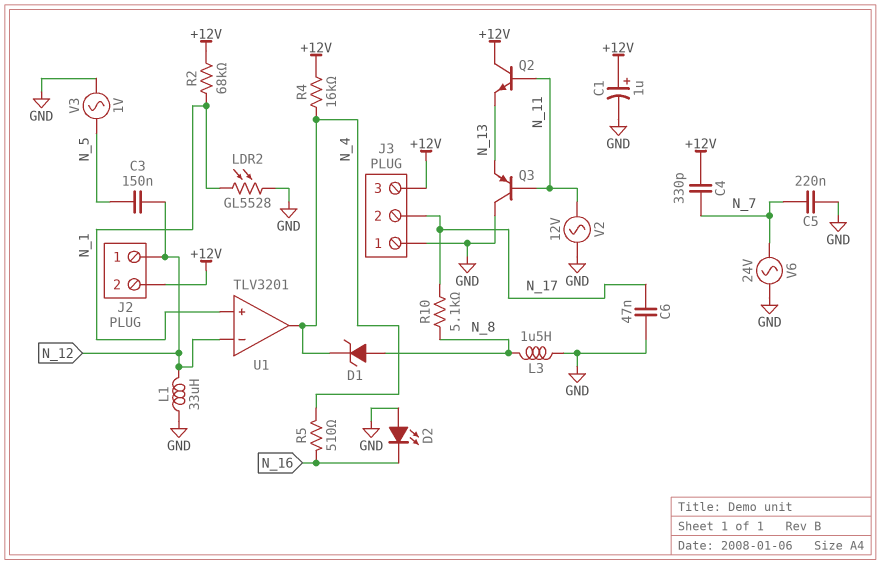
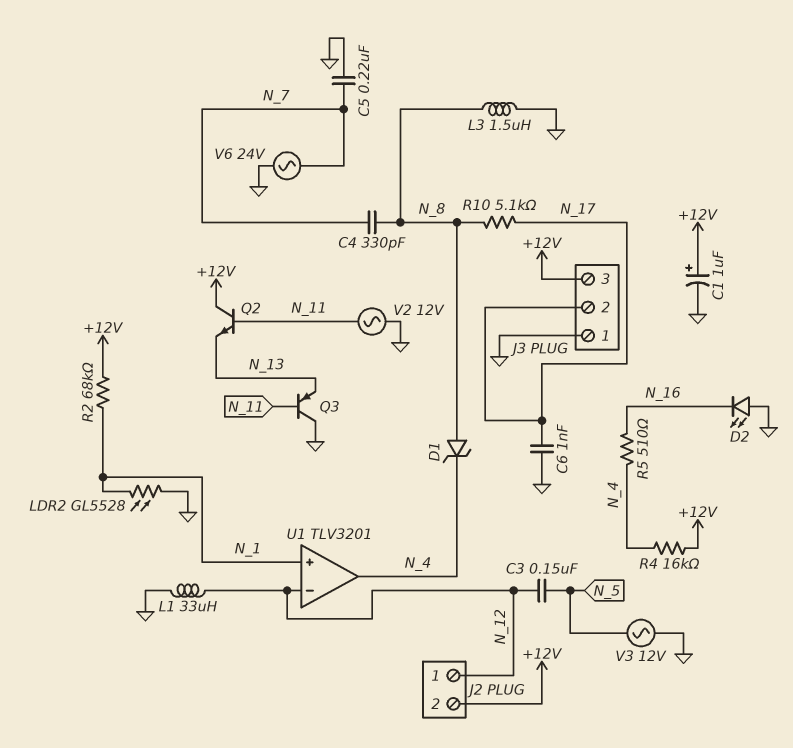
C4: 330pF (+12V, N_7) -> 330pF (N_7, N_8)
C6: 47nF (GND, N_17) -> 1nF (GND, N_17)
V3: AC 1V (GND, N_5) -> AC 12V (GND, N_5)

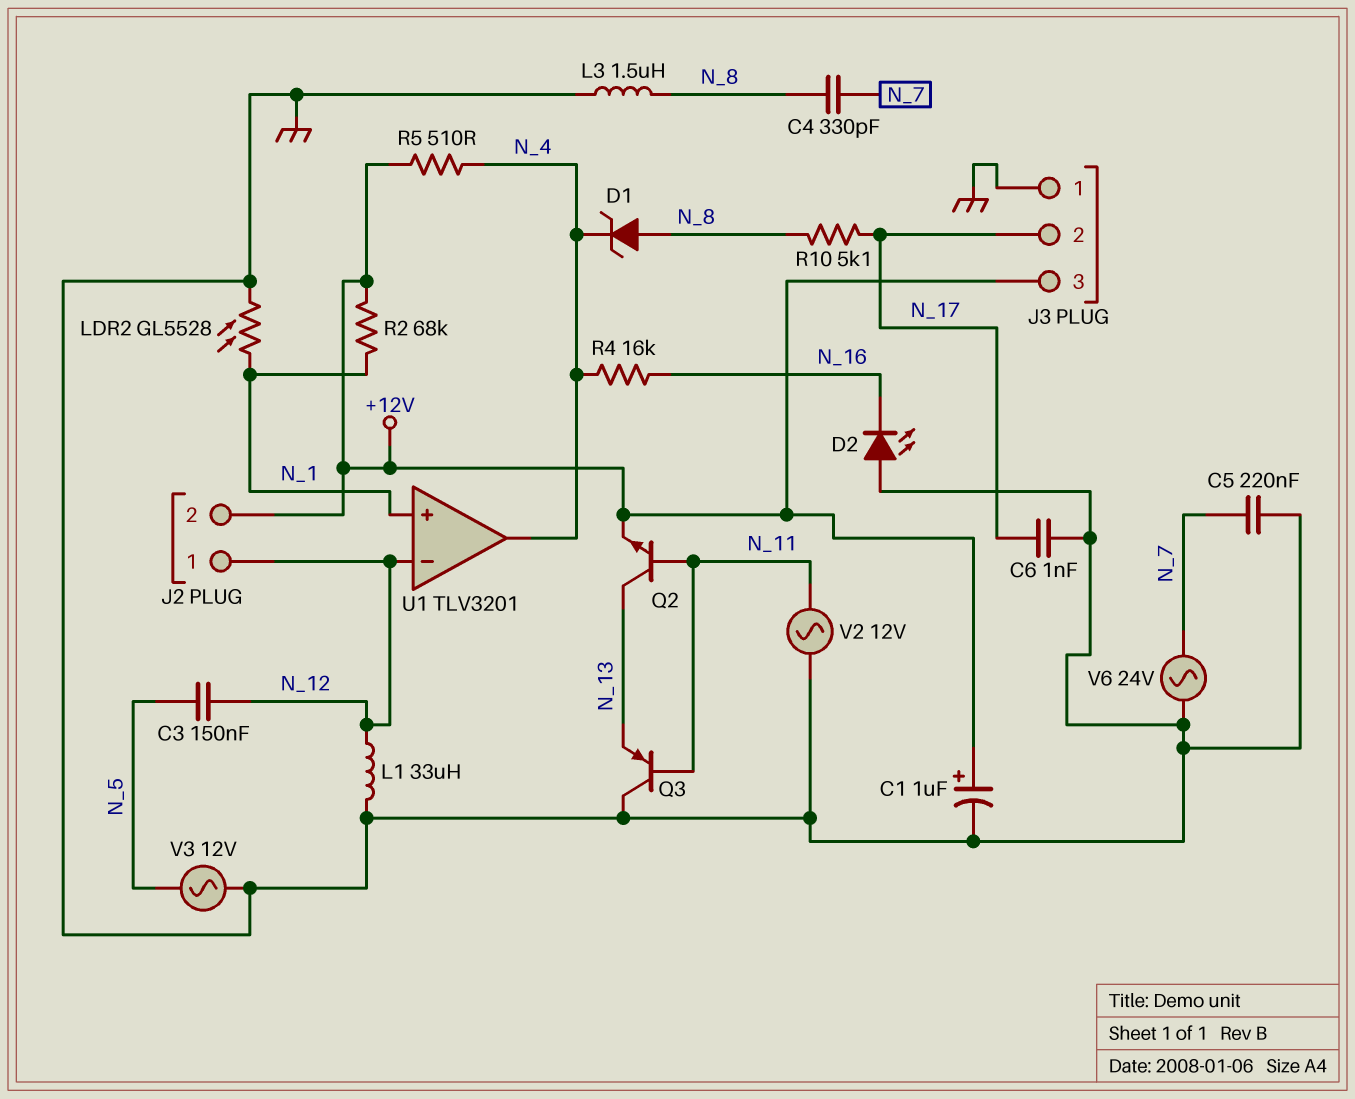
Q2: NPN (B N_11, C +12V, E N_13) -> NPN (B N_11, C N_13, E +12V)
R4: 16k (+12V, N_4) -> 16k (N_4, N_16)
R5: 510 (N_4, N_16) -> 510 (+12V, N_4)

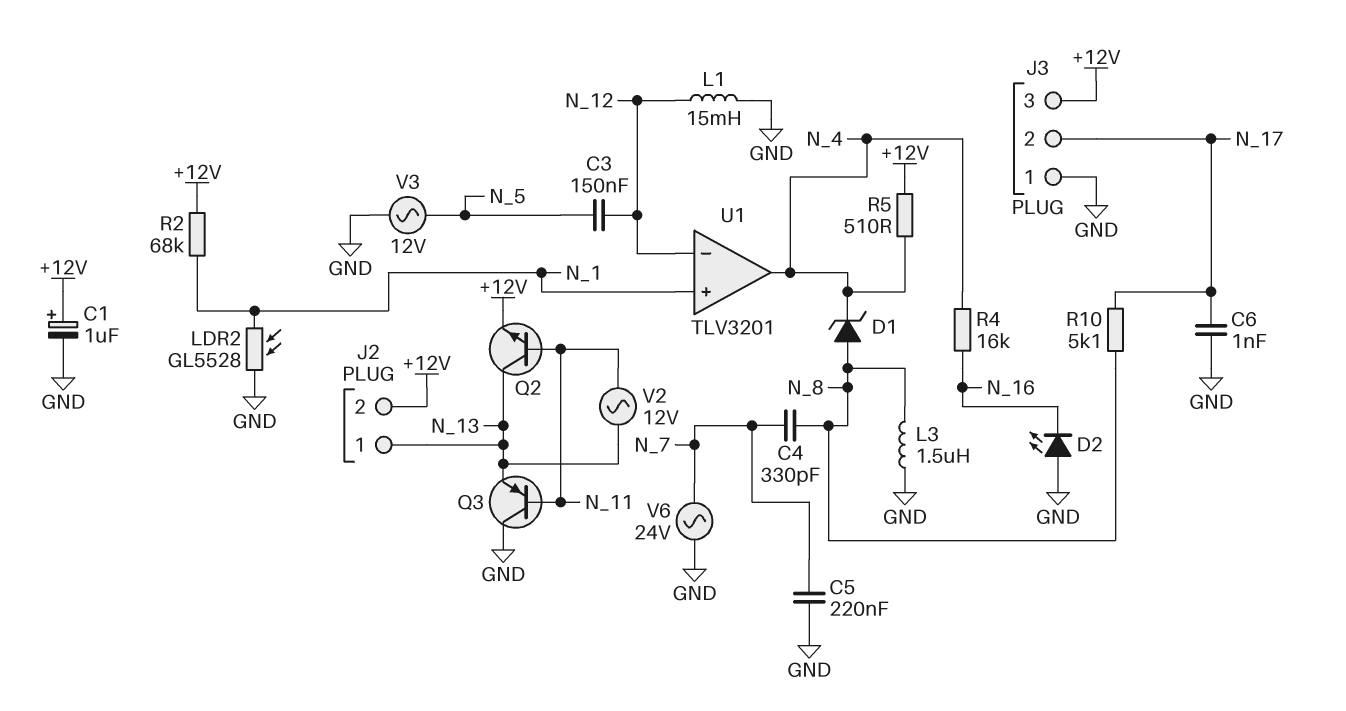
J2 pin 1: N_12 -> N_13
L1: 33uH (GND, N_12) -> 15mH (GND, N_12)
V2: AC 12V (GND, N_11) -> AC 12V (N_11, N_13)

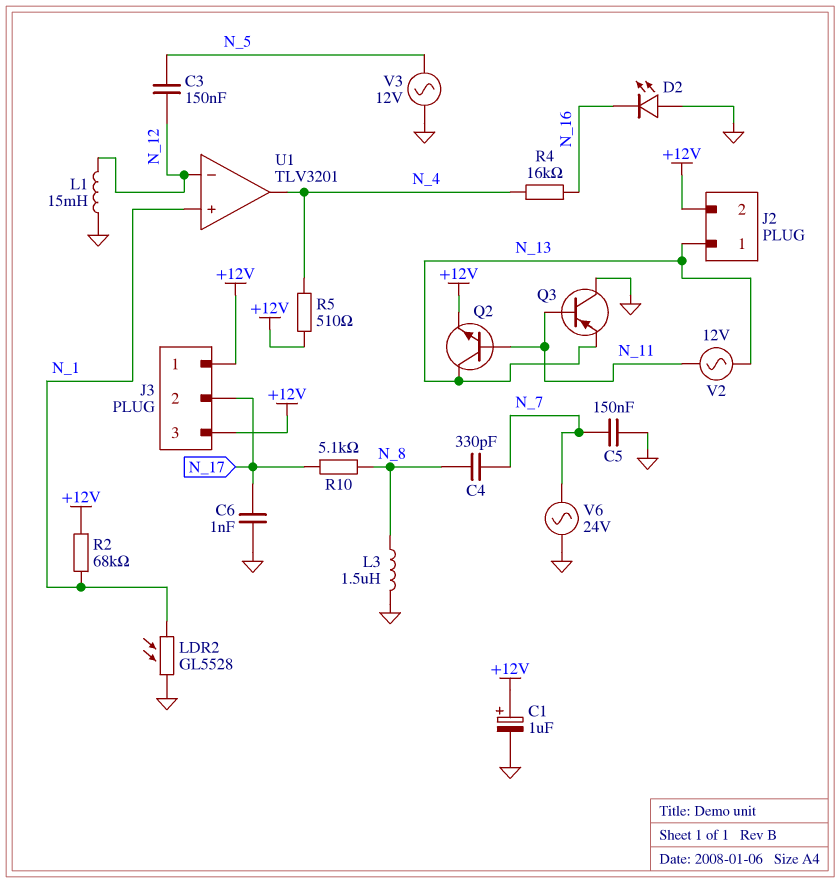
C5: 220nF (GND, N_7) -> 150nF (GND, N_7)
D1: zener (A N_8, K N_4) -> none
J3 pin 1: GND -> +12V

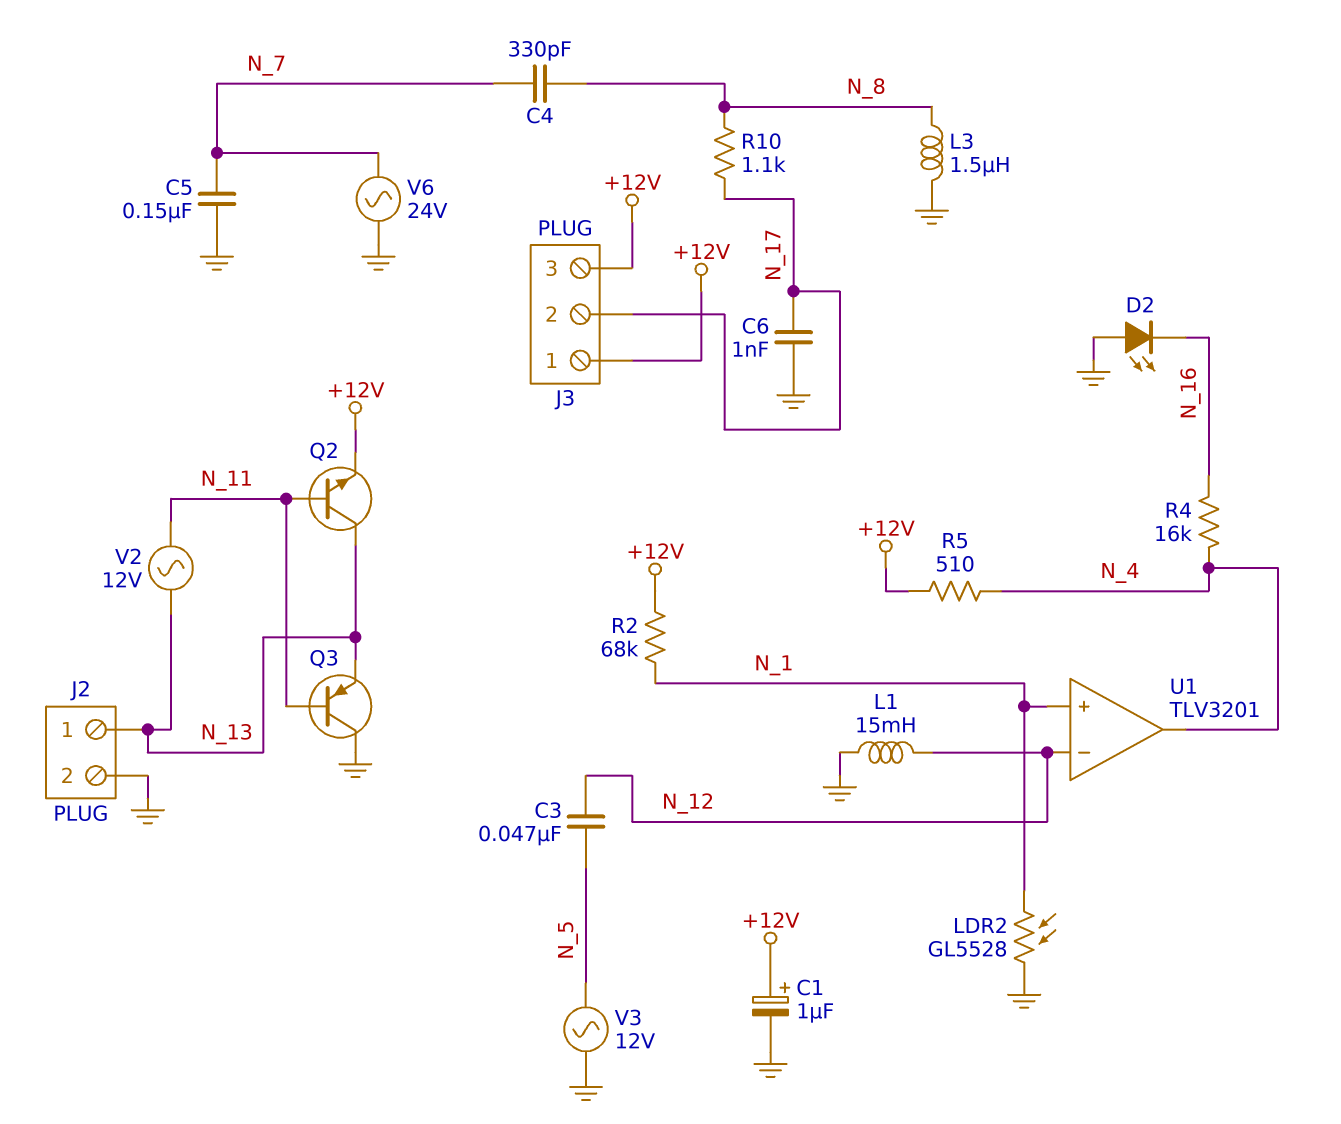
C3: 150nF (N_5, N_12) -> 47nF (N_5, N_12)
J2 pin 2: +12V -> GND
R10: 5.1k (N_8, N_17) -> 1.1k (N_8, N_17)

